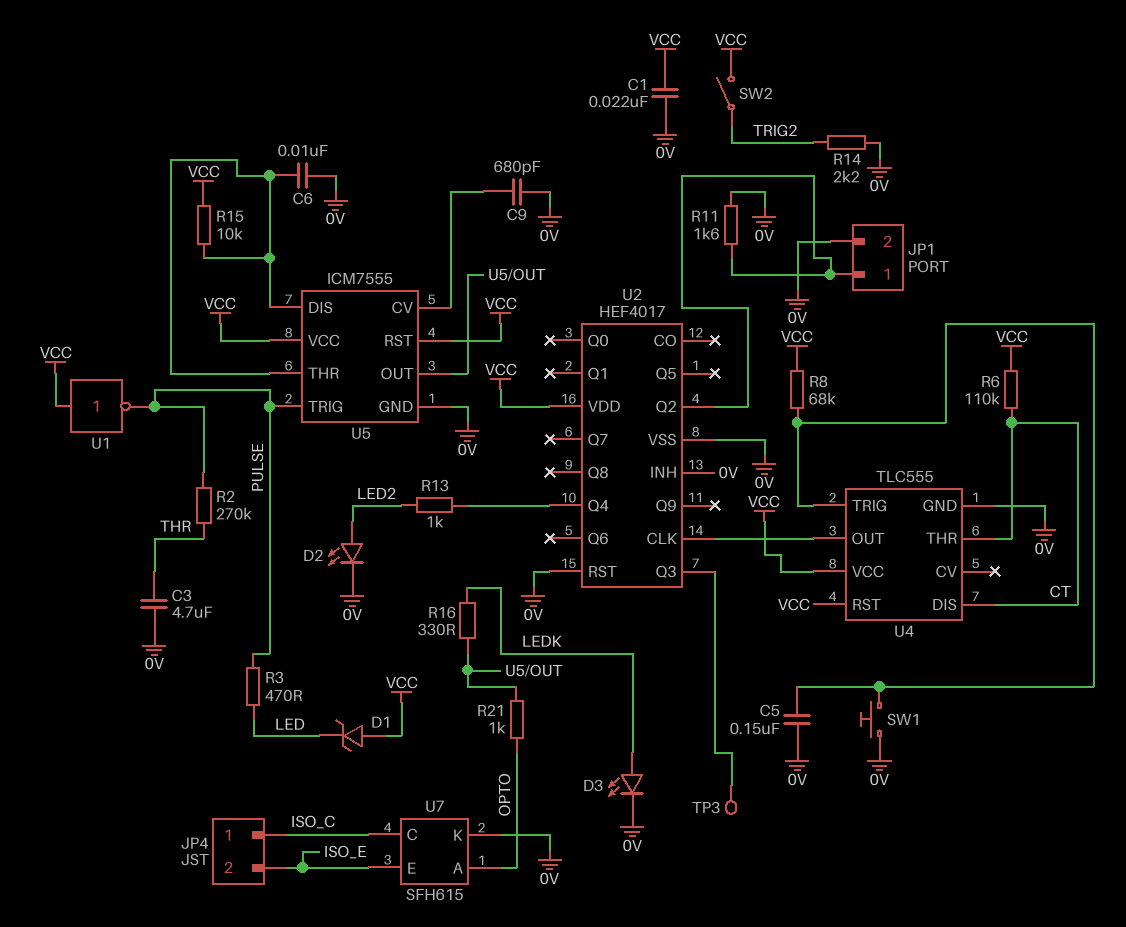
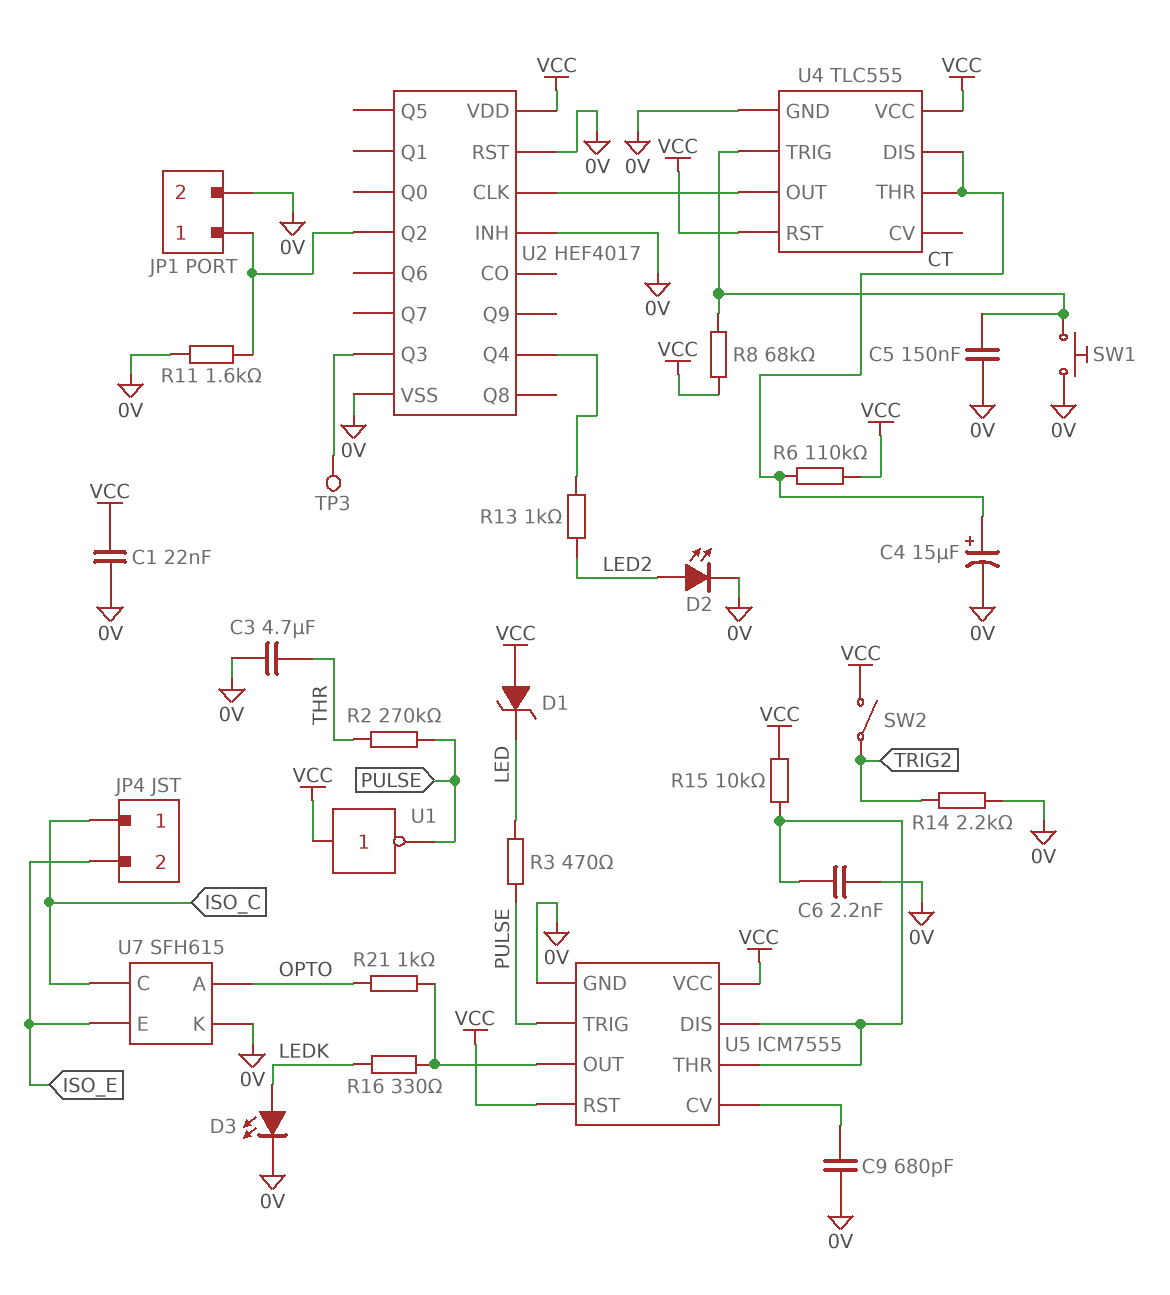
C4: none -> 15uF (plus CT, minus 0V)
C6: 10nF (0V, U5/DIS) -> 2.2nF (0V, U5/DIS)

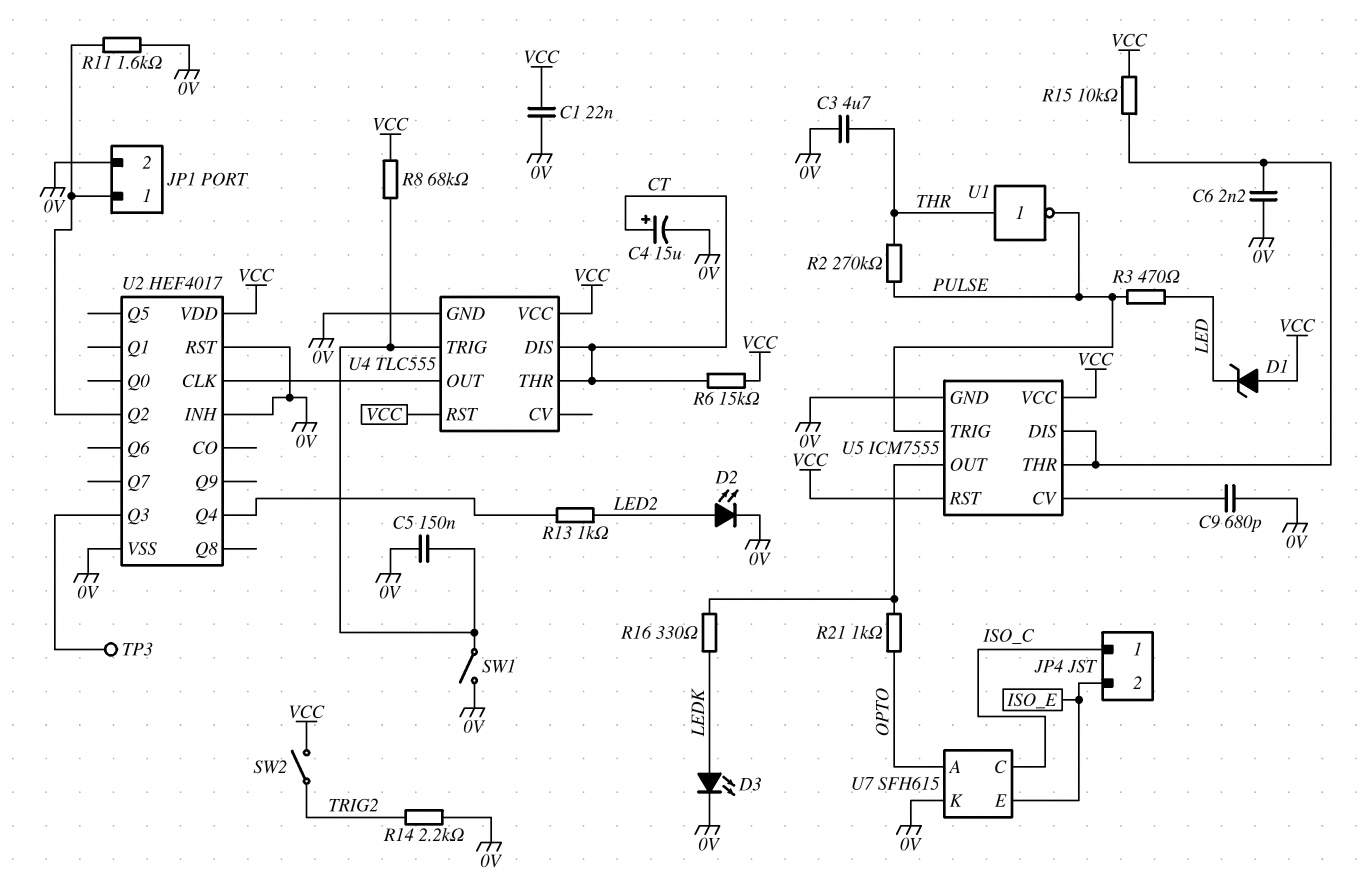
R6: 110k (CT, VCC) -> 15k (CT, VCC)
SW1: button (0V, U4/TRIG) -> switch (0V, U4/TRIG)
U1: NOT (in VCC, out PULSE) -> NOT (in THR, out PULSE)

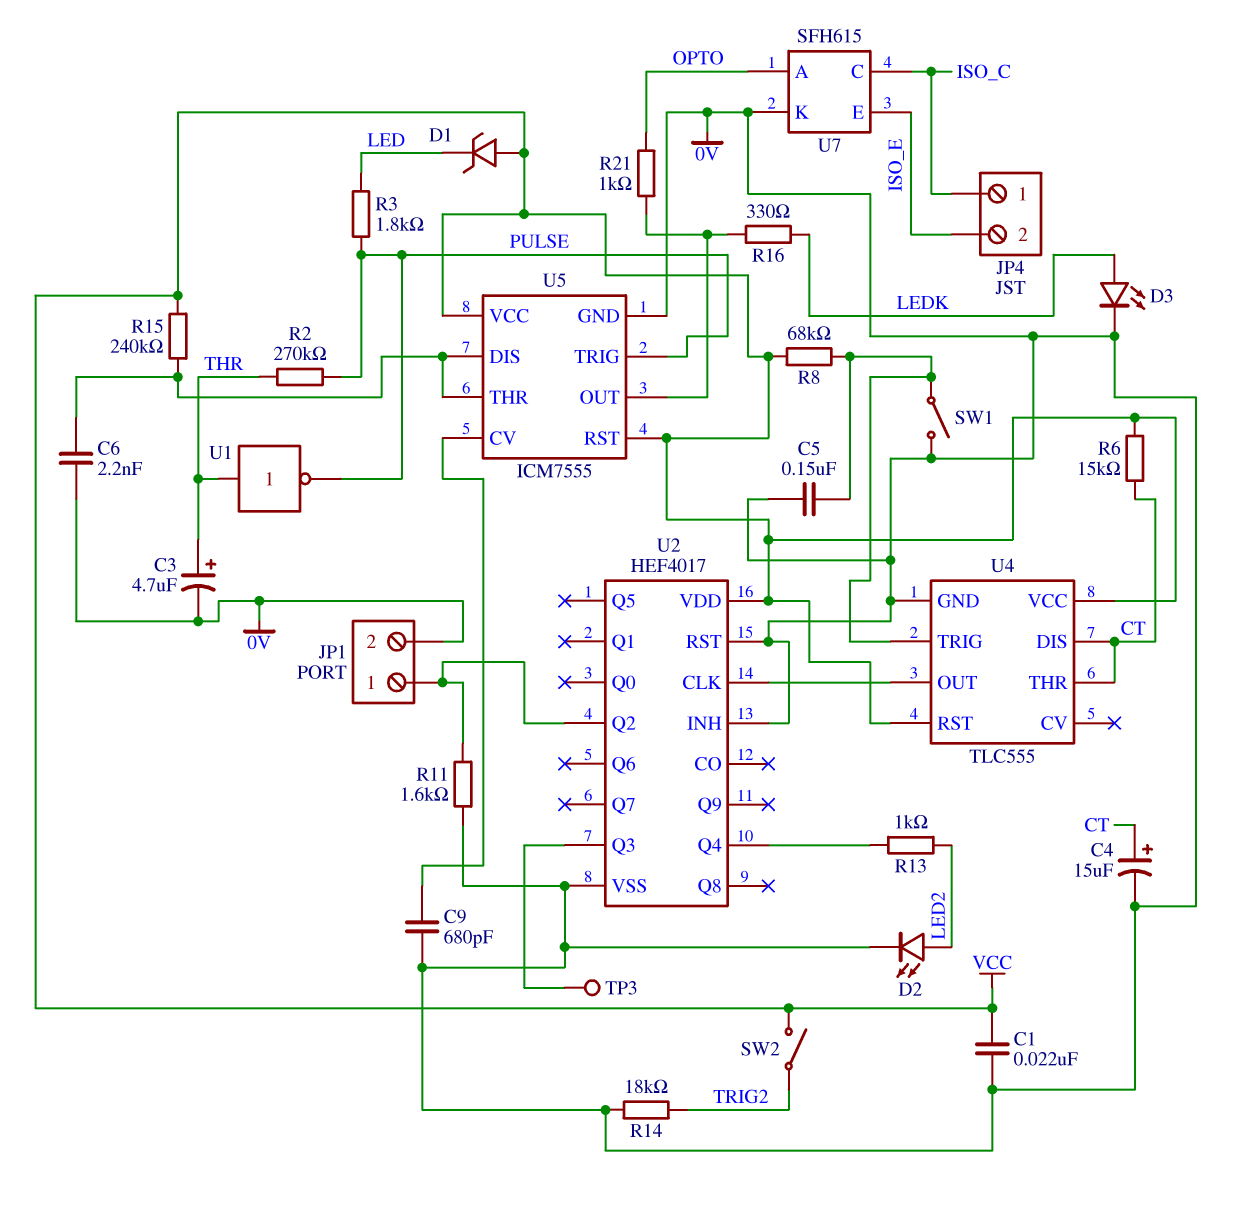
C3: 4.7uF (0V, THR) -> 4.7uF (plus THR, minus 0V)
R3: 470 (LED, PULSE) -> 1.8k (LED, PULSE)
R14: 2.2k (0V, TRIG2) -> 18k (0V, TRIG2)
R15: 10k (U5/DIS, VCC) -> 240k (U5/DIS, VCC)

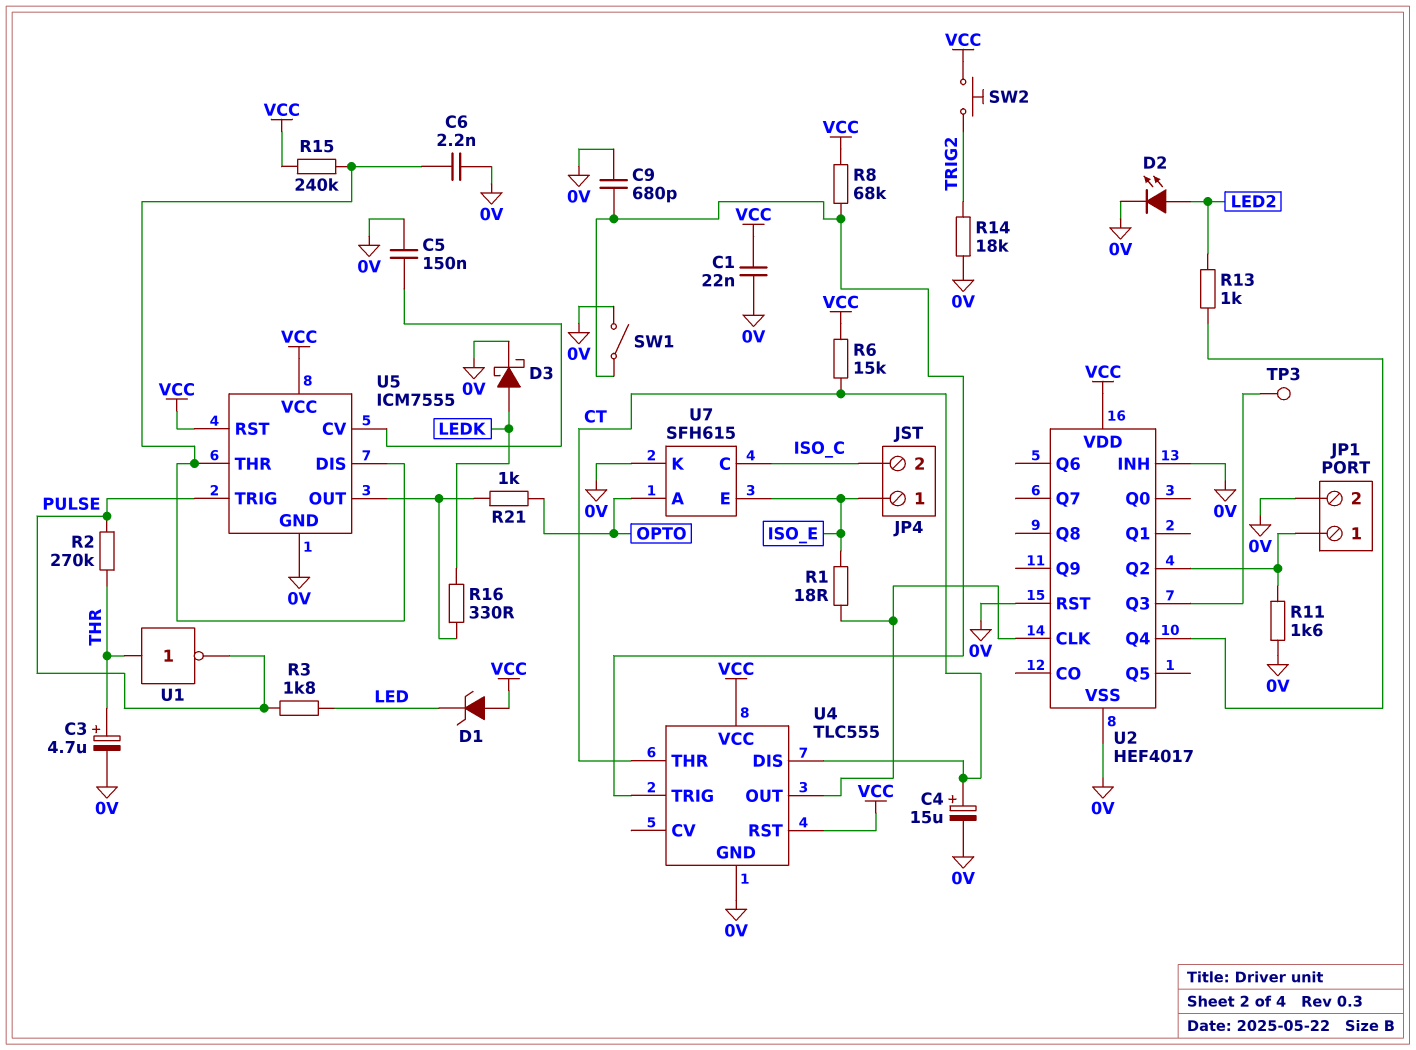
C5: 150nF (0V, U4/TRIG) -> 150nF (0V, U5/CV)
C9: 680pF (0V, U5/CV) -> 680pF (0V, U4/TRIG)
D3: LED (A LEDK, K 0V) -> schottky (A LEDK, K 0V)
JP4 pin 1: ISO_C -> ISO_E
JP4 pin 2: ISO_E -> ISO_C
R1: none -> 18 (ISO_E, U2/CLK)
SW2: switch (TRIG2, VCC) -> button (TRIG2, VCC)

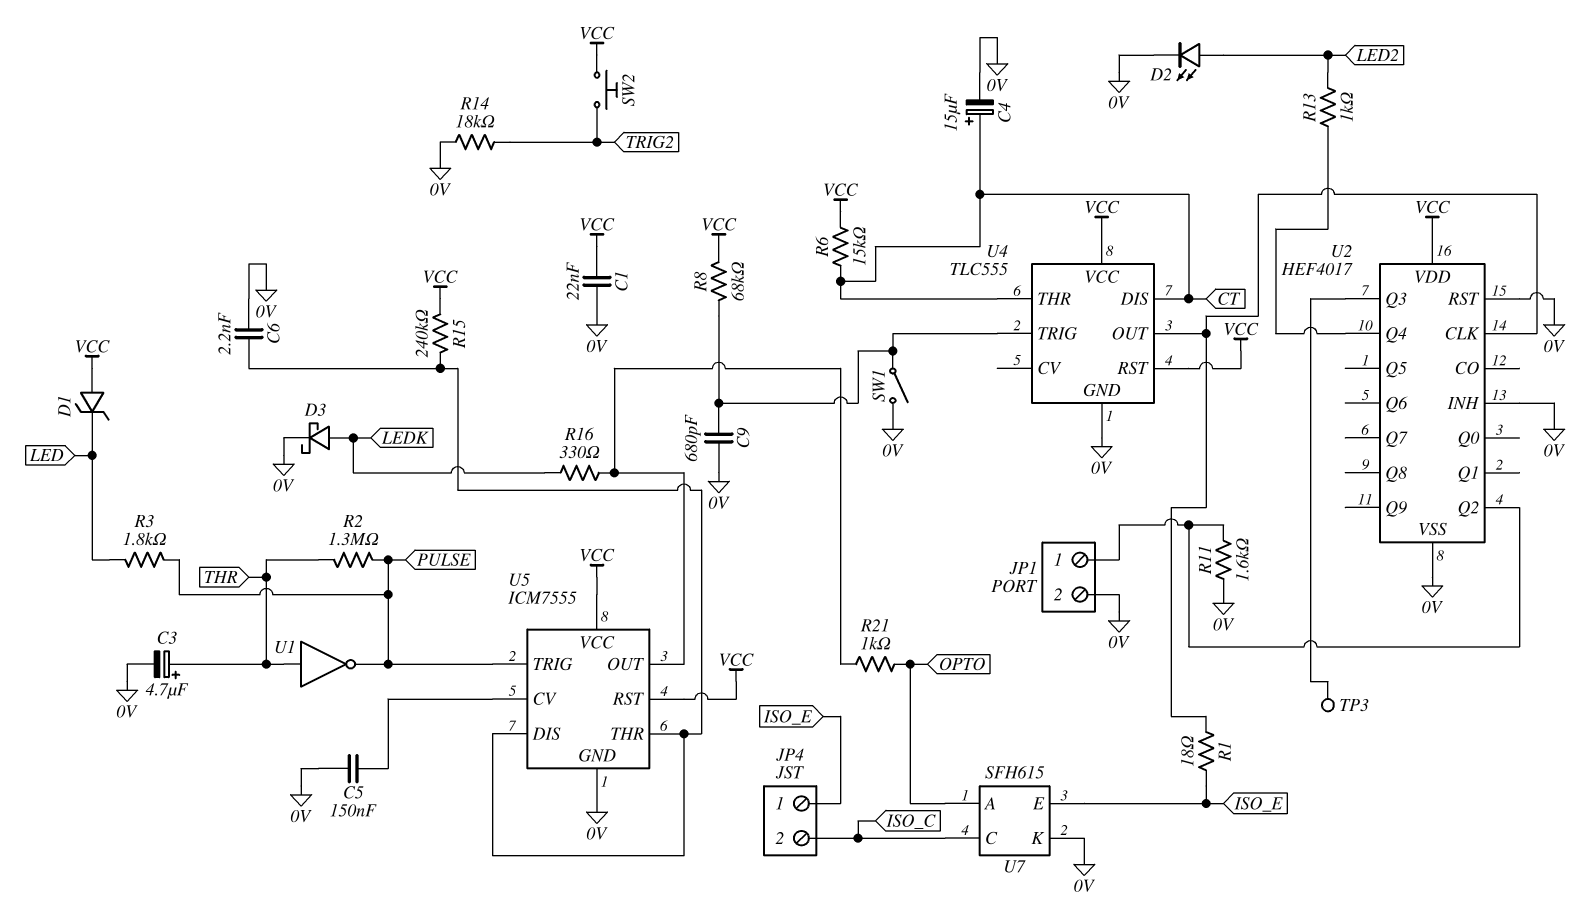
R2: 270k (PULSE, THR) -> 1.3M (PULSE, THR)

